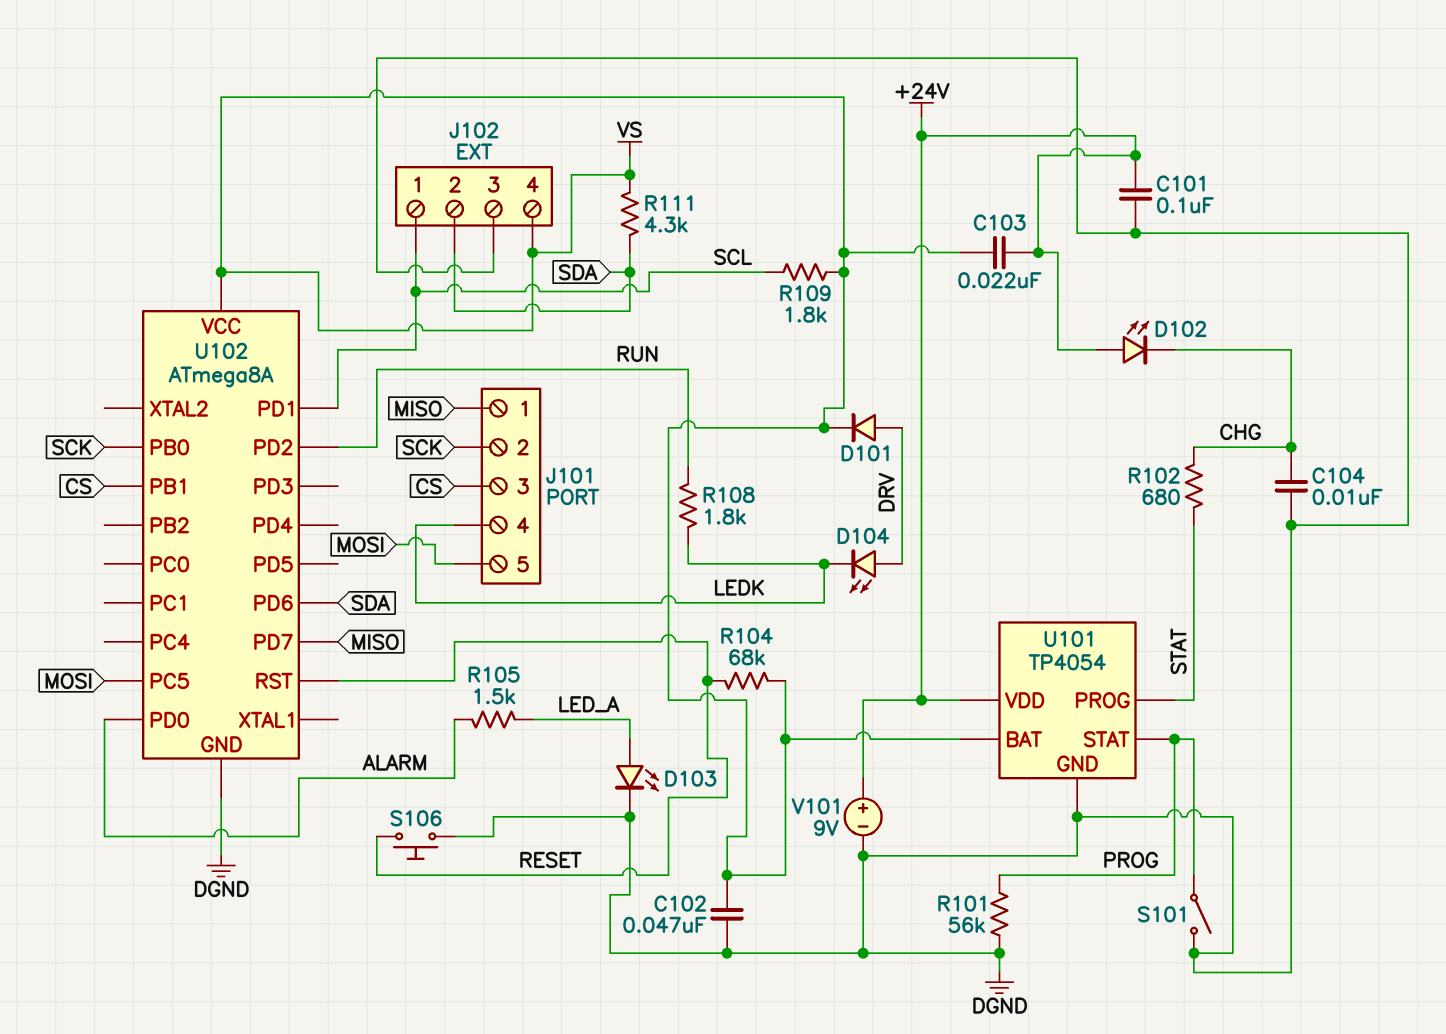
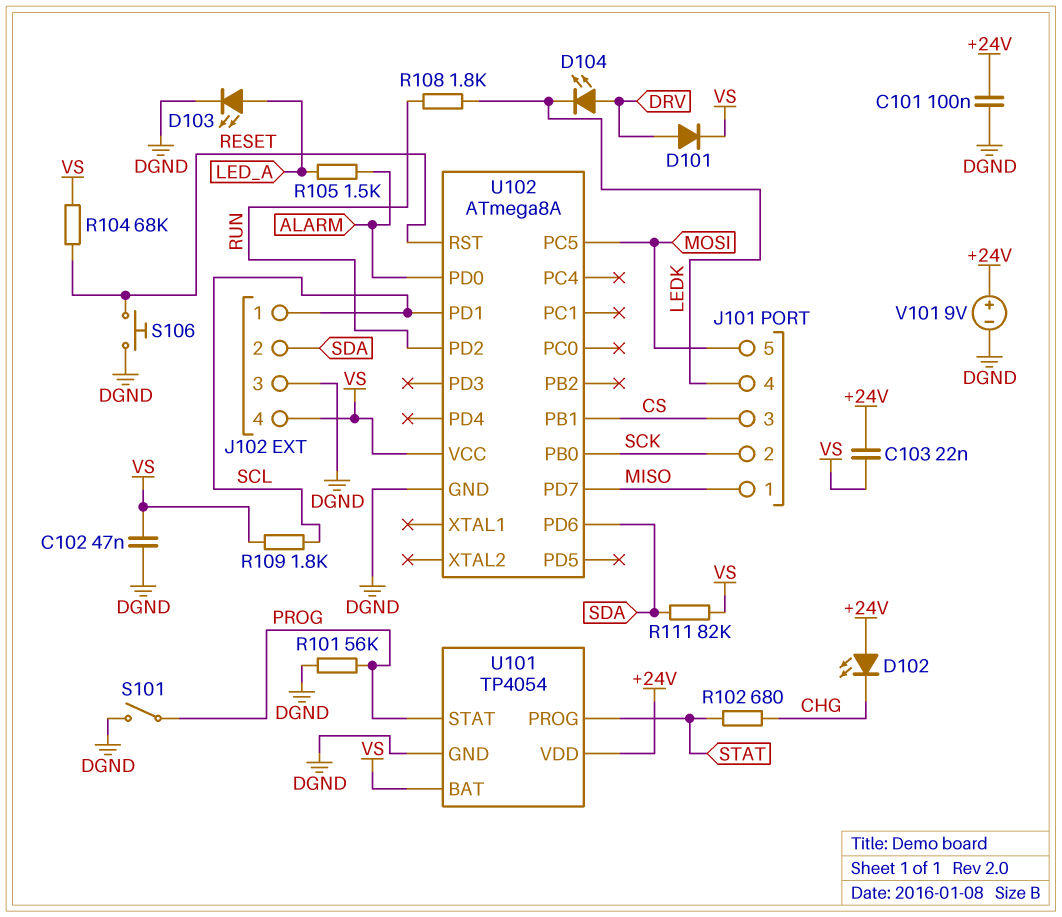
C104: 10nF (CHG, DGND) -> none
R111: 4.3k (SDA, VS) -> 82k (SDA, VS)

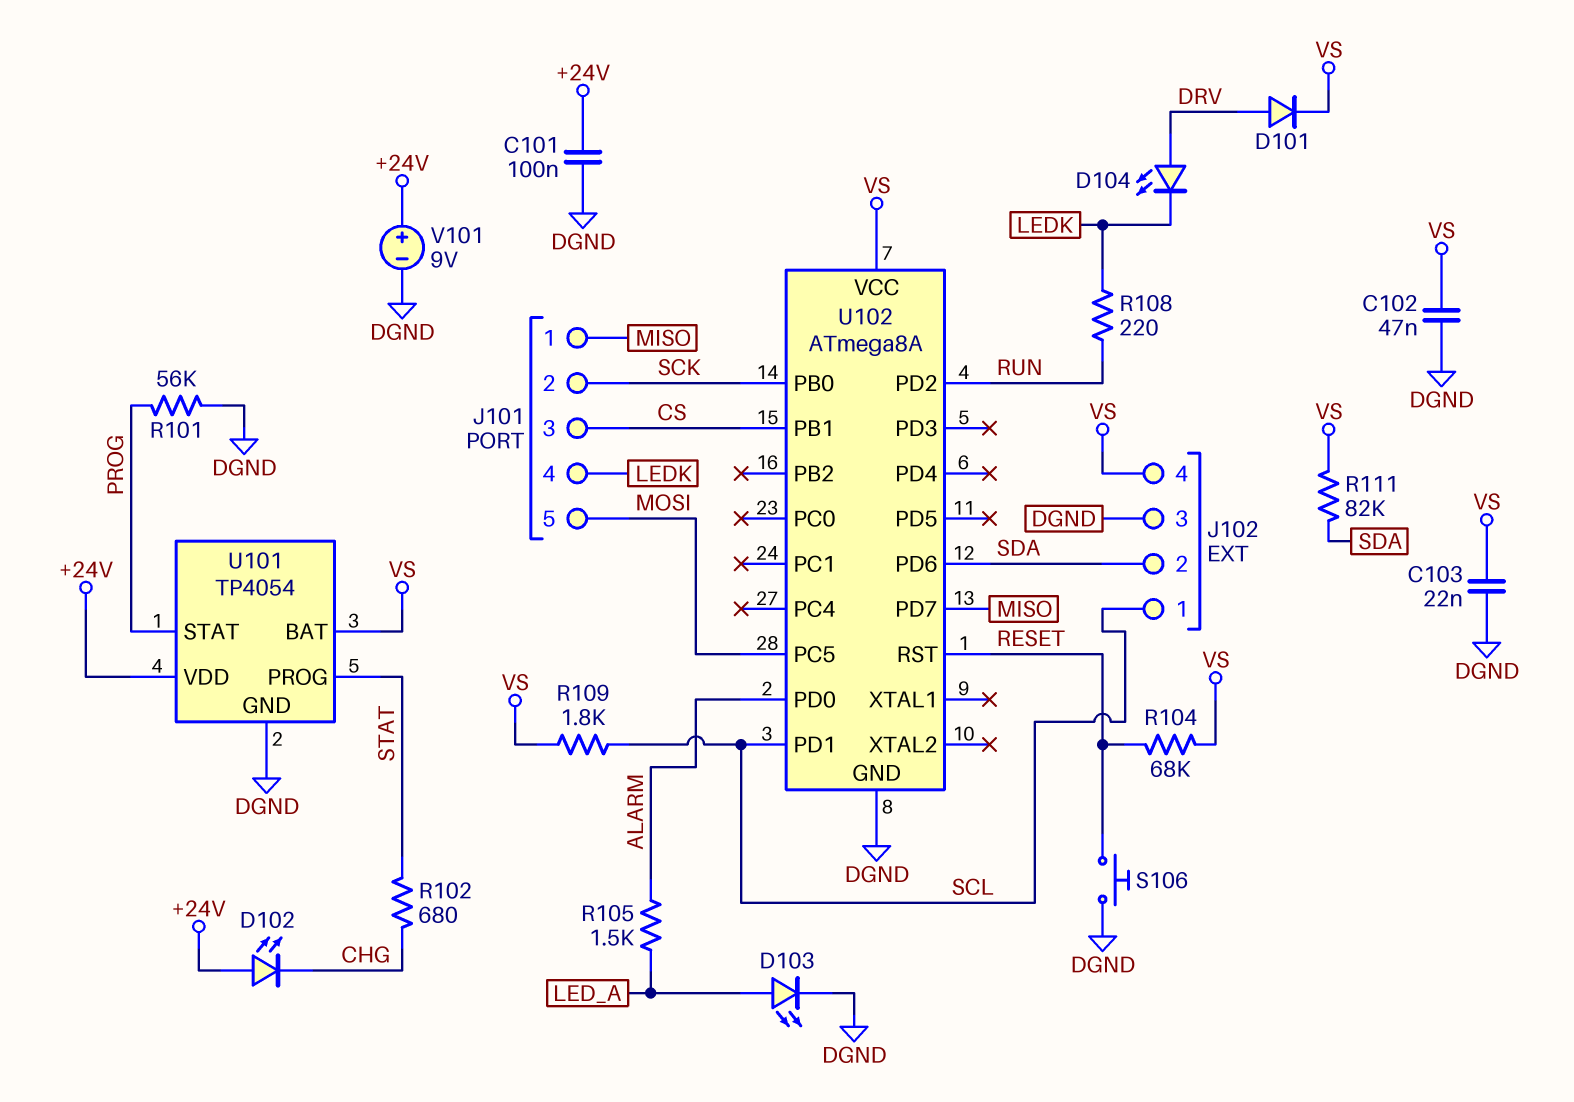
C103: 22nF (+24V, VS) -> 22nF (DGND, VS)
R108: 1.8k (LEDK, RUN) -> 220 (LEDK, RUN)
S101: switch (DGND, PROG) -> none

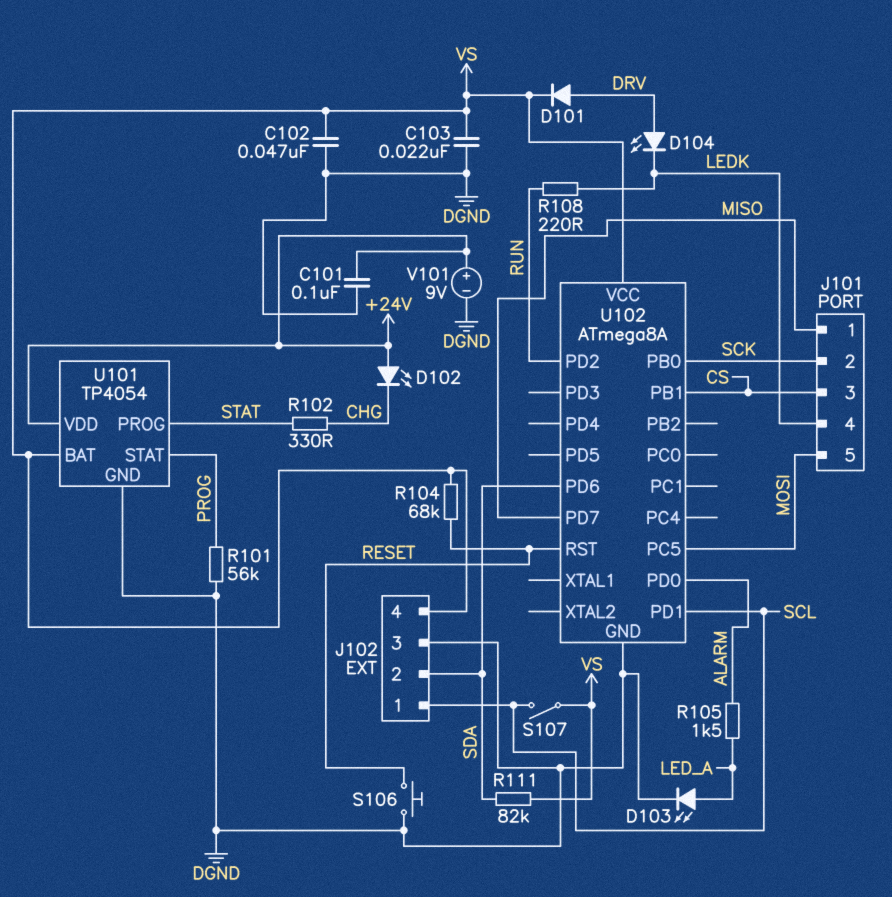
R102: 680 (CHG, STAT) -> 330 (CHG, STAT)
R109: 1.8k (SCL, VS) -> none
S107: none -> switch (SCL, VS)

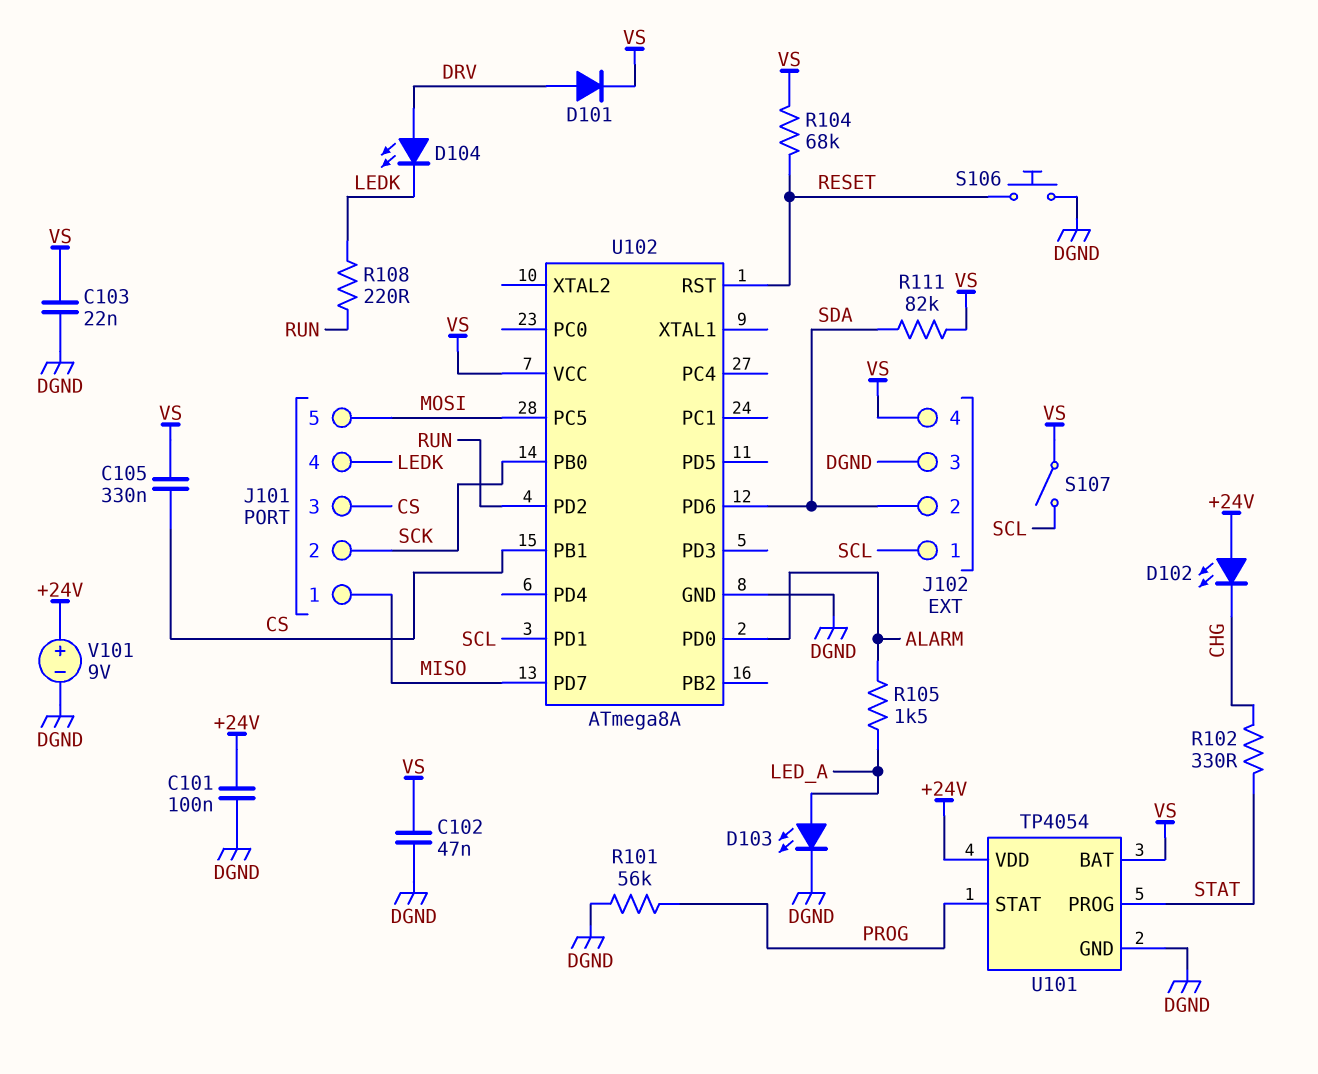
C105: none -> 330nF (CS, VS)

